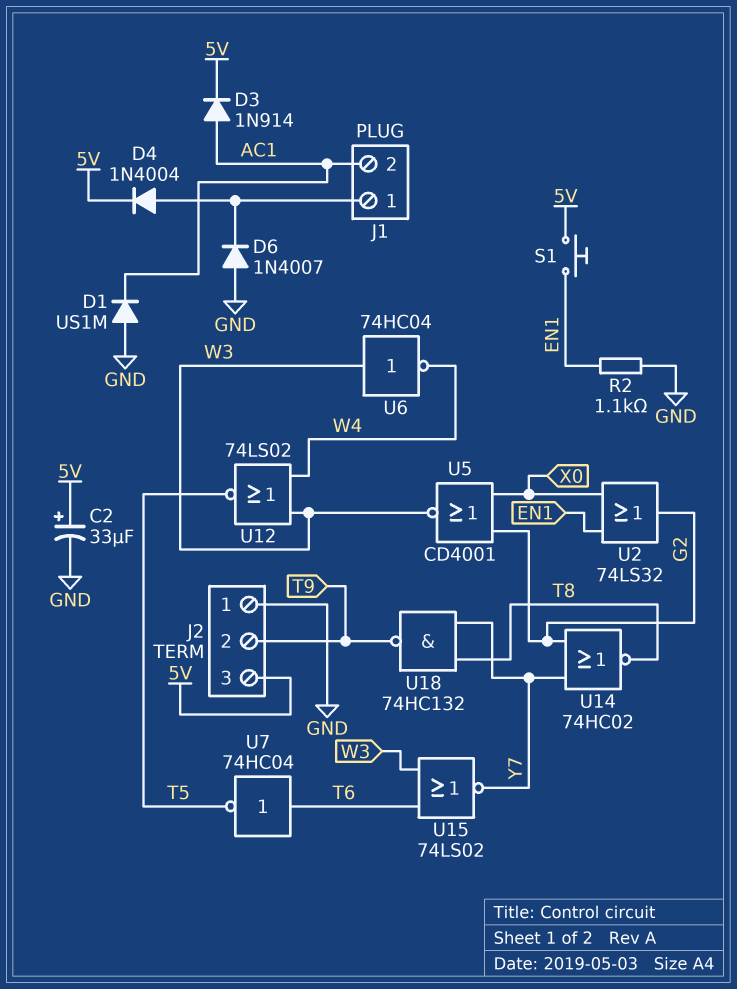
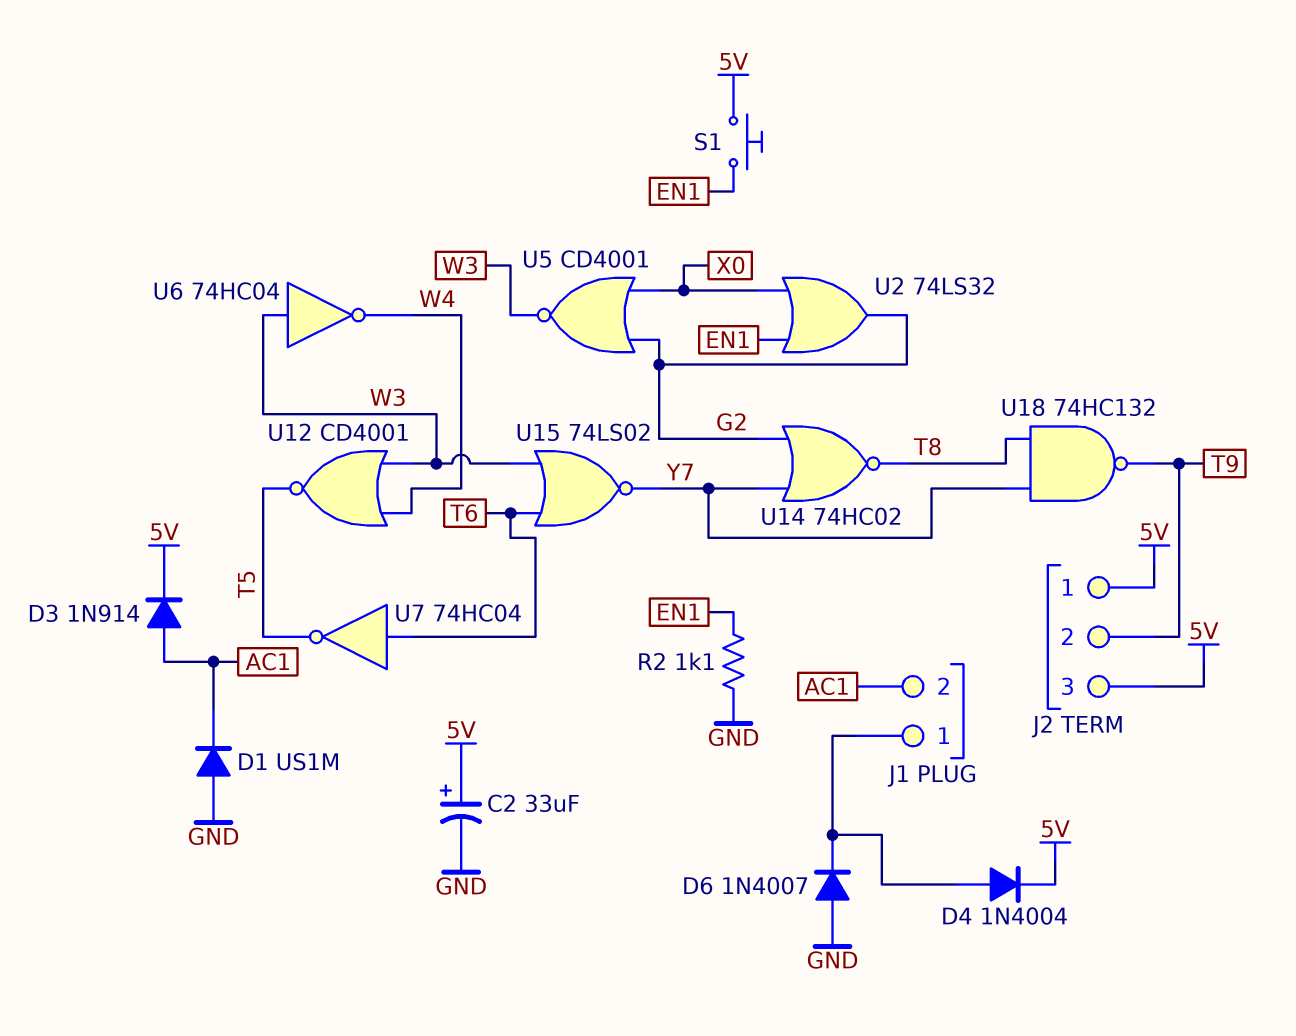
J2 pin 1: GND -> 5V
U12: NOR 74LS02 (in W3, in W4, out T5) -> NOR CD4001 (in W3, in W4, out T5)

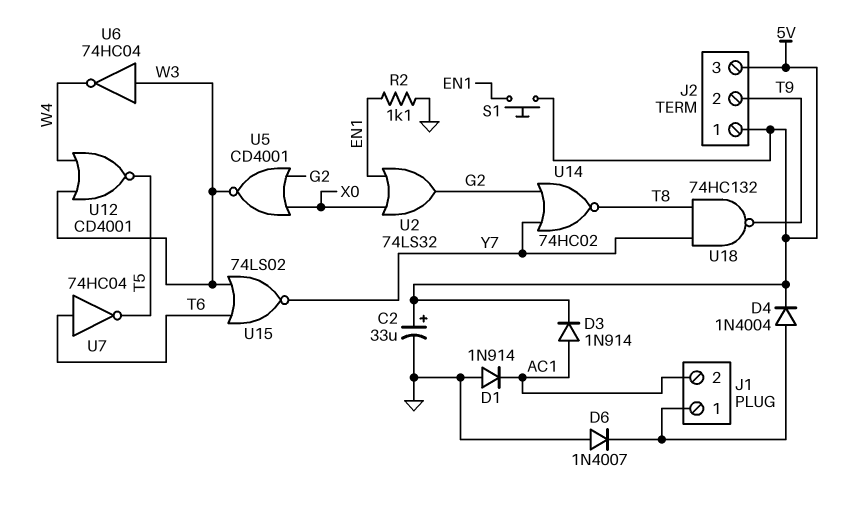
D1: diode US1M (A GND, K AC1) -> diode 1N914 (A GND, K AC1)

